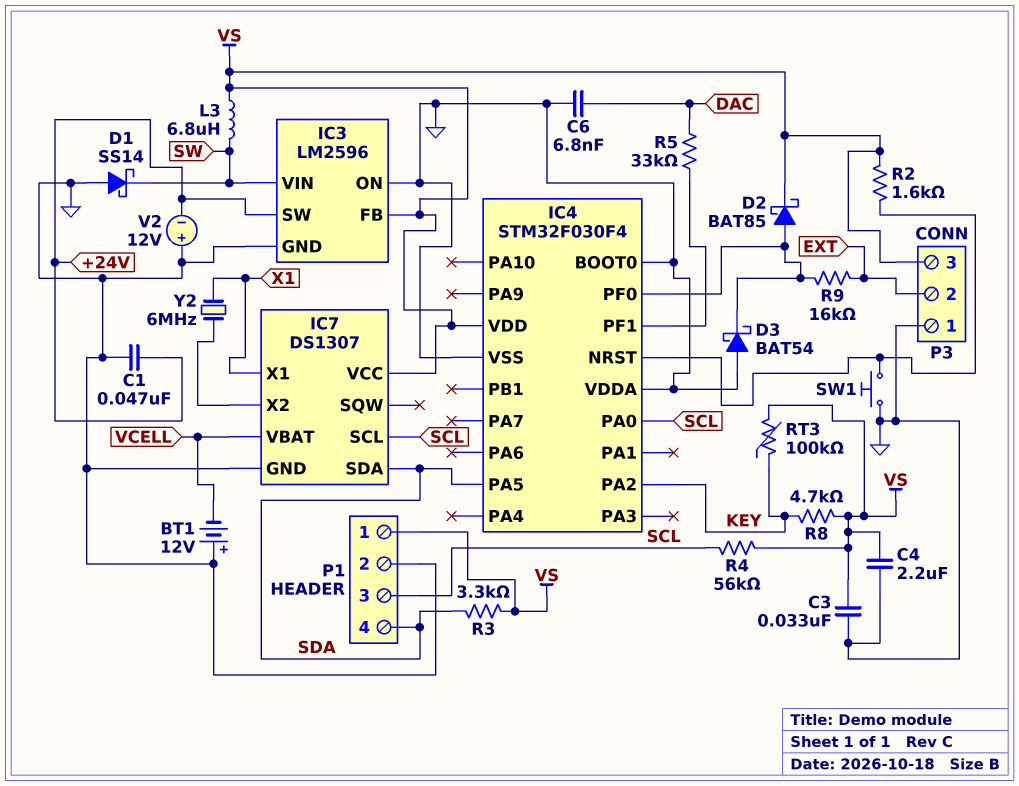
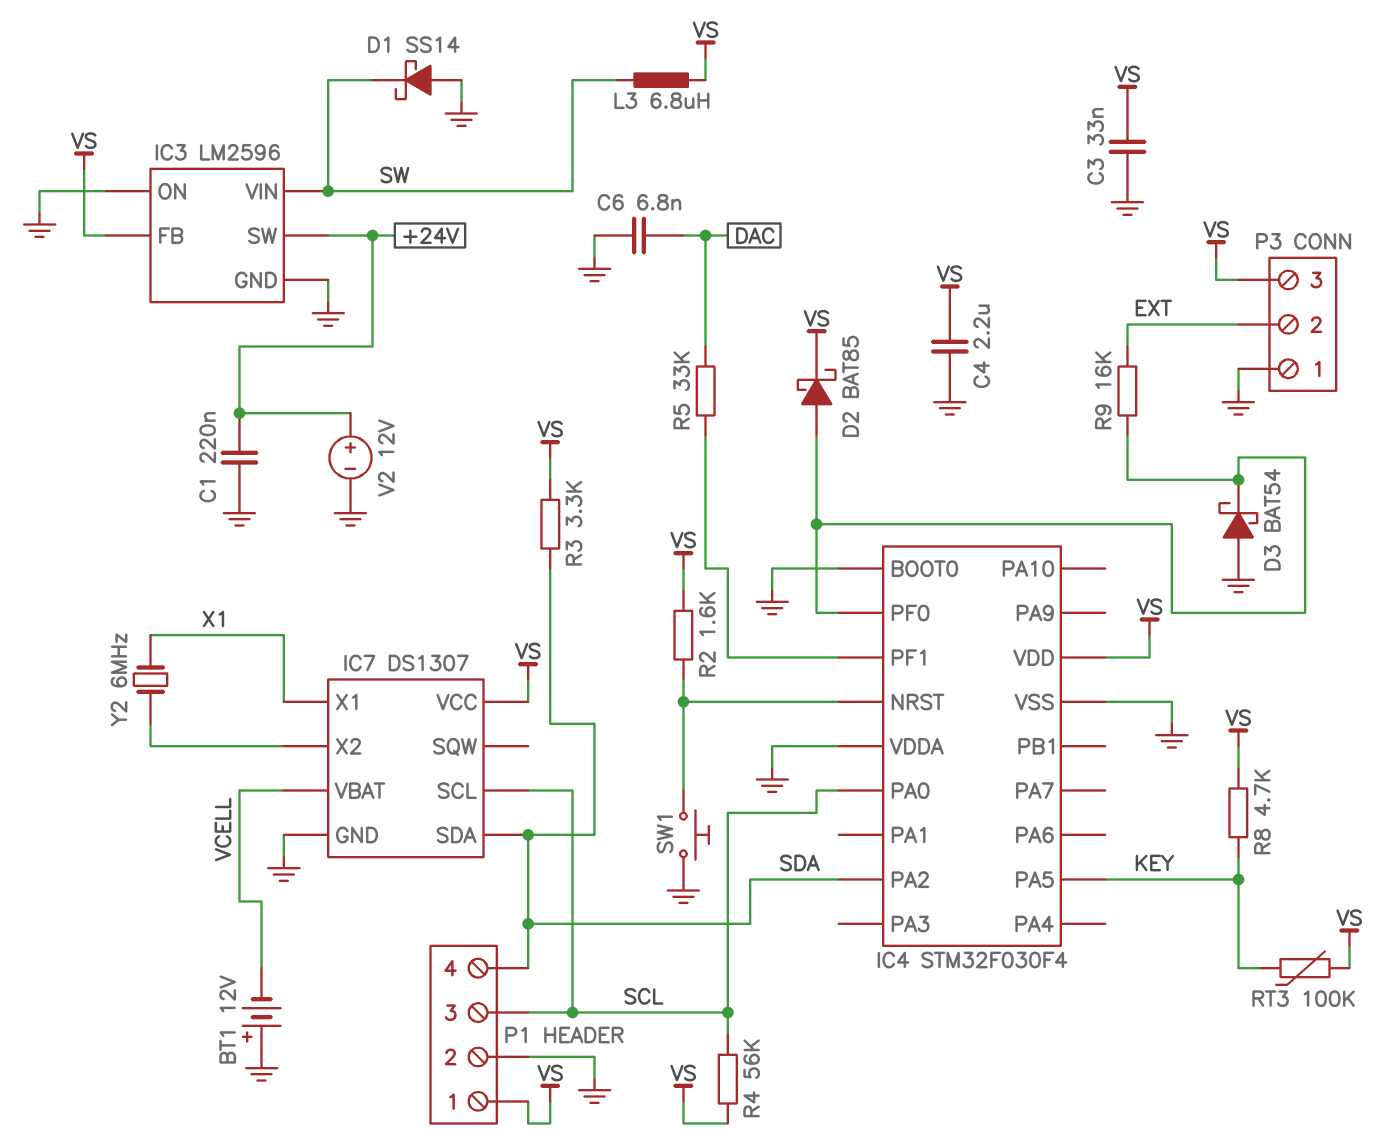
C1: 47nF (+24V, GND) -> 220nF (+24V, GND)
IC4 pin PA2: KEY -> SDA
IC4 pin PA5: SDA -> KEY
V2: 12V (plus GND, minus +24V) -> 12V (plus +24V, minus GND)

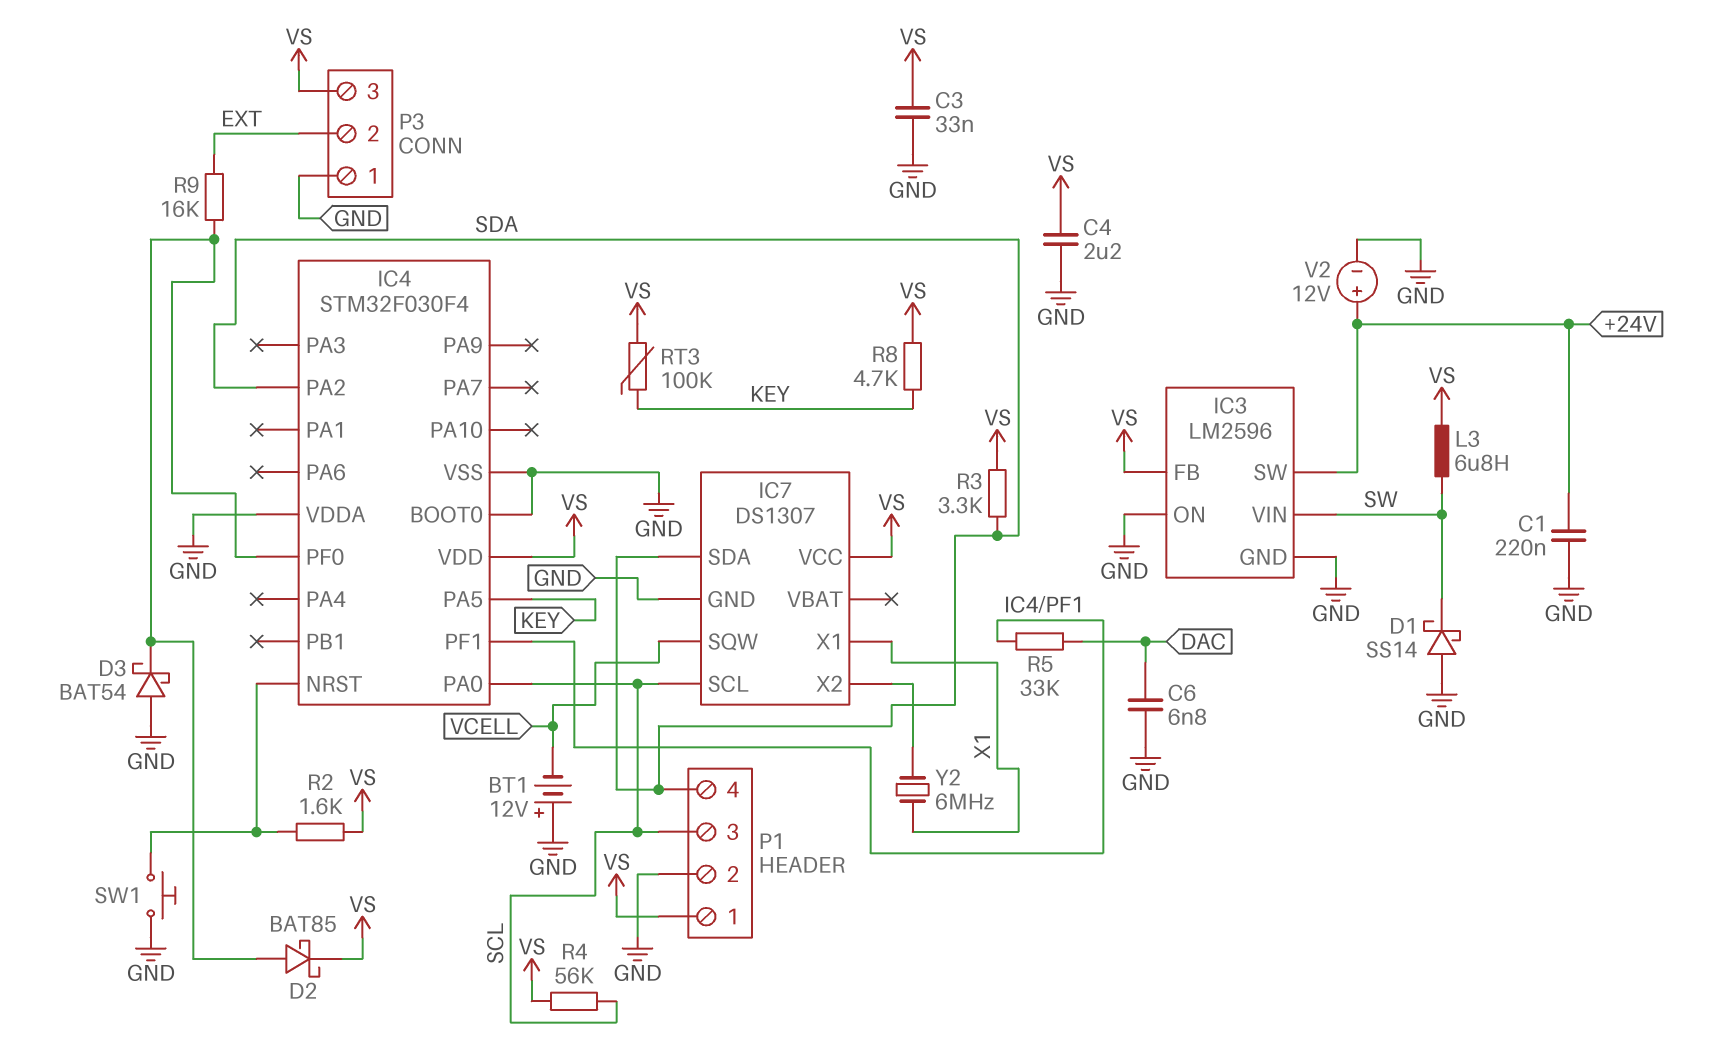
IC7 pin SQW: none -> VCELL
IC7 pin VBAT: VCELL -> none

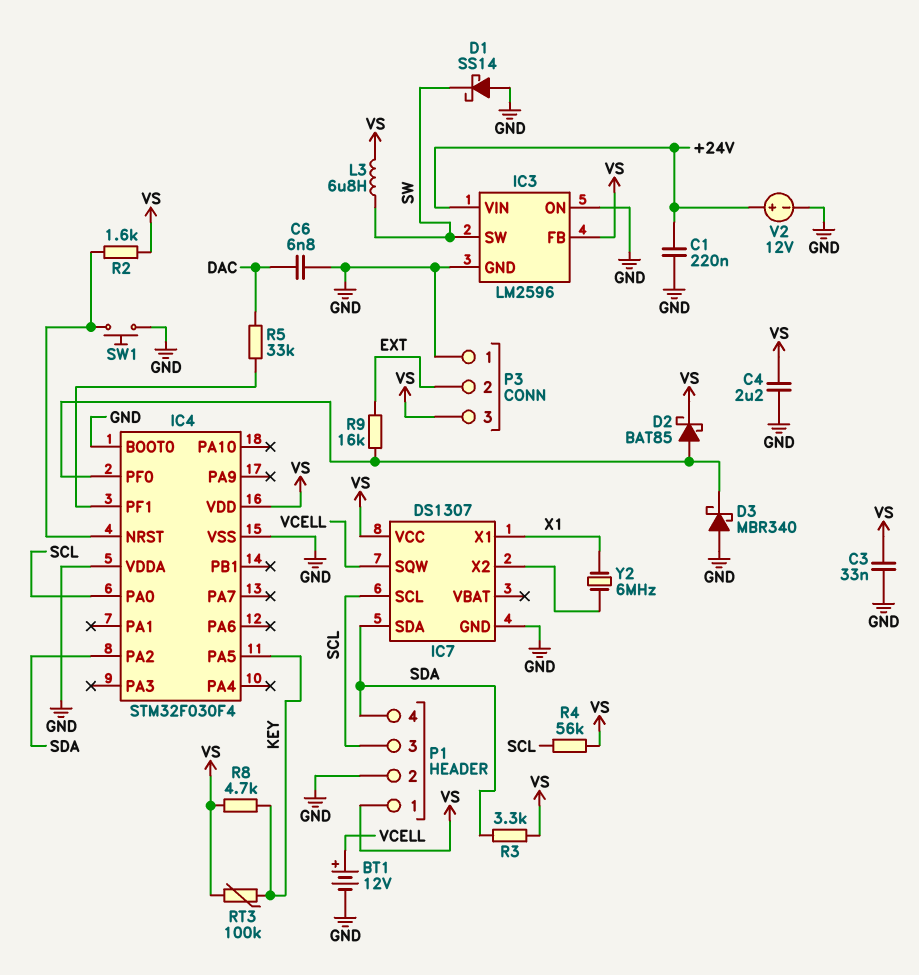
BT1: 12V (plus GND, minus VCELL) -> 12V (plus VCELL, minus GND)
D3: schottky BAT54 (A GND, K IC4/PF0) -> schottky MBR340 (A GND, K IC4/PF0)
IC3 pin SW: +24V -> SW
IC3 pin VIN: SW -> +24V

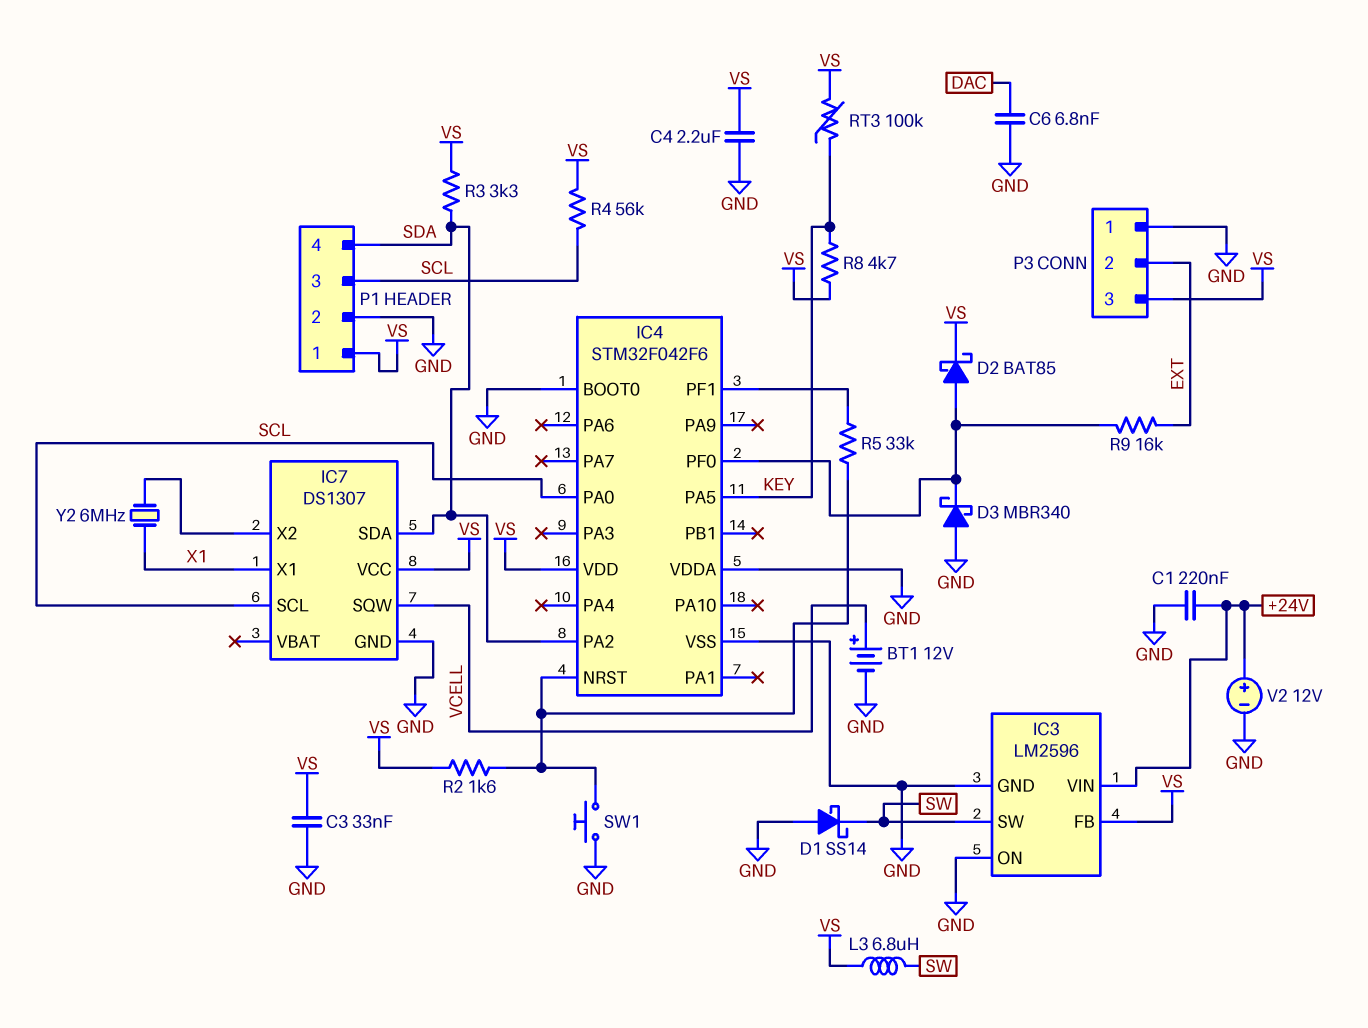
IC4: STM32F030F4 -> STM32F042F6
R5: 33k (DAC, IC4/PF1) -> 33k (IC4/NRST, IC4/PF1)

